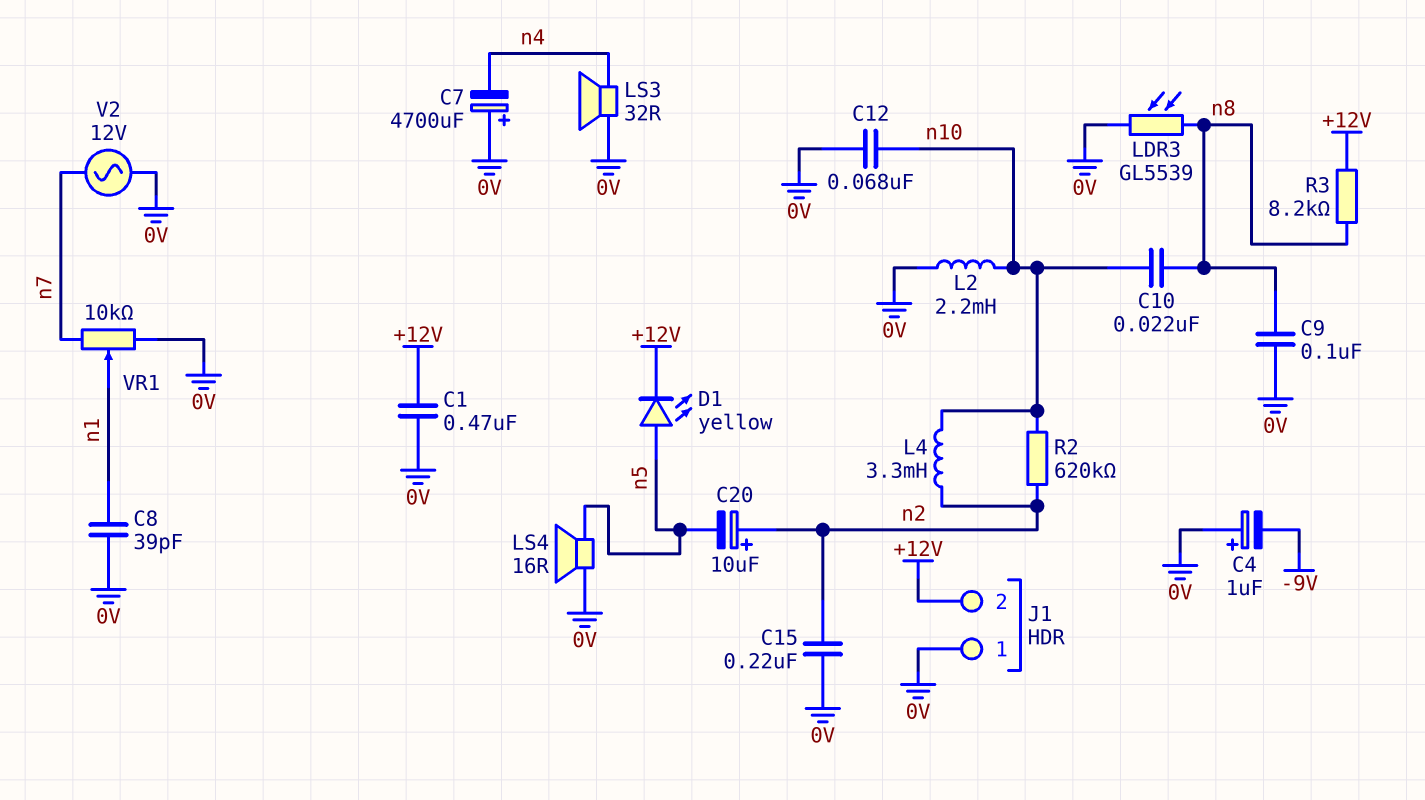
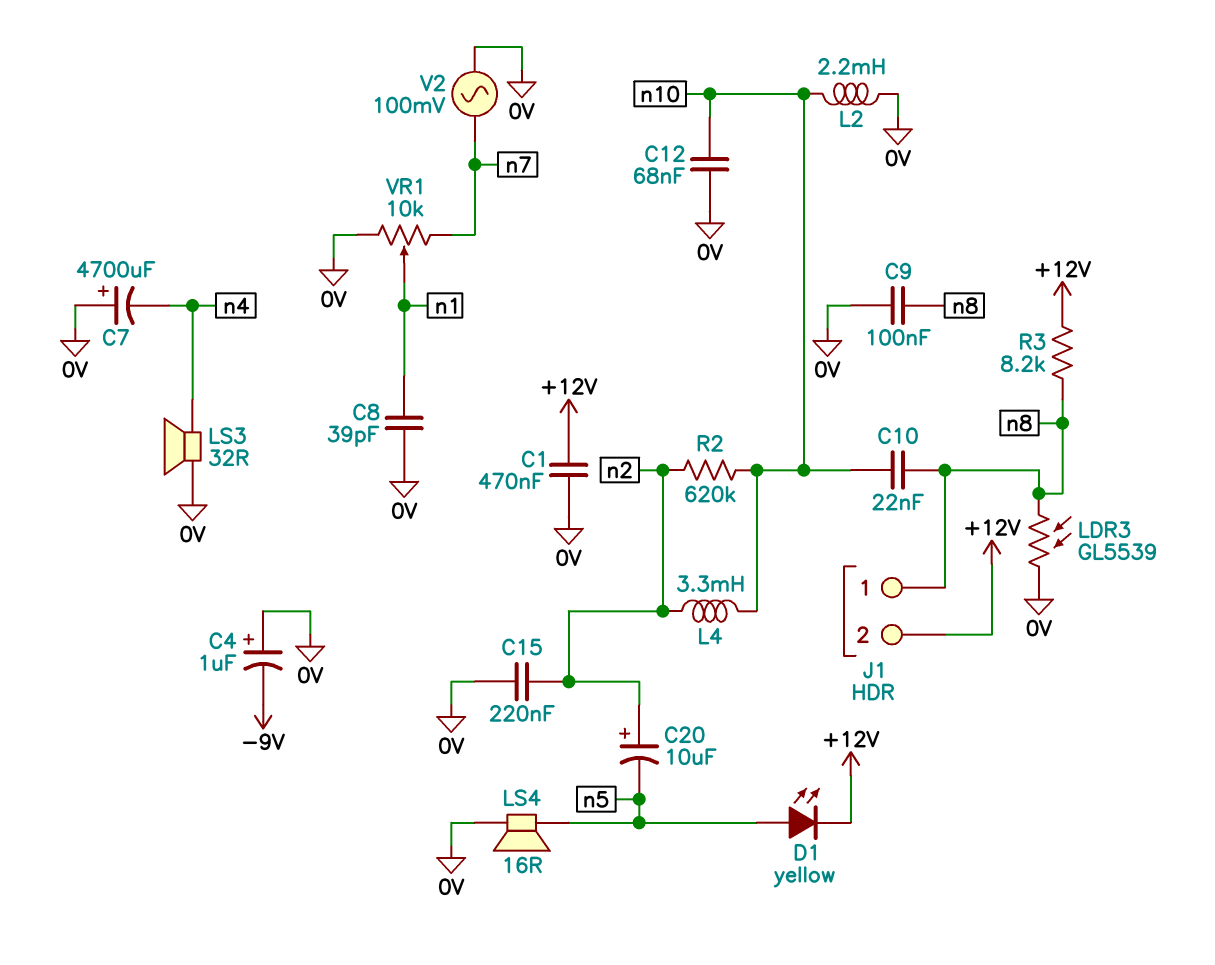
J1 pin 1: 0V -> n8
V2: AC 12V (0V, n7) -> AC 100mV (0V, n7)

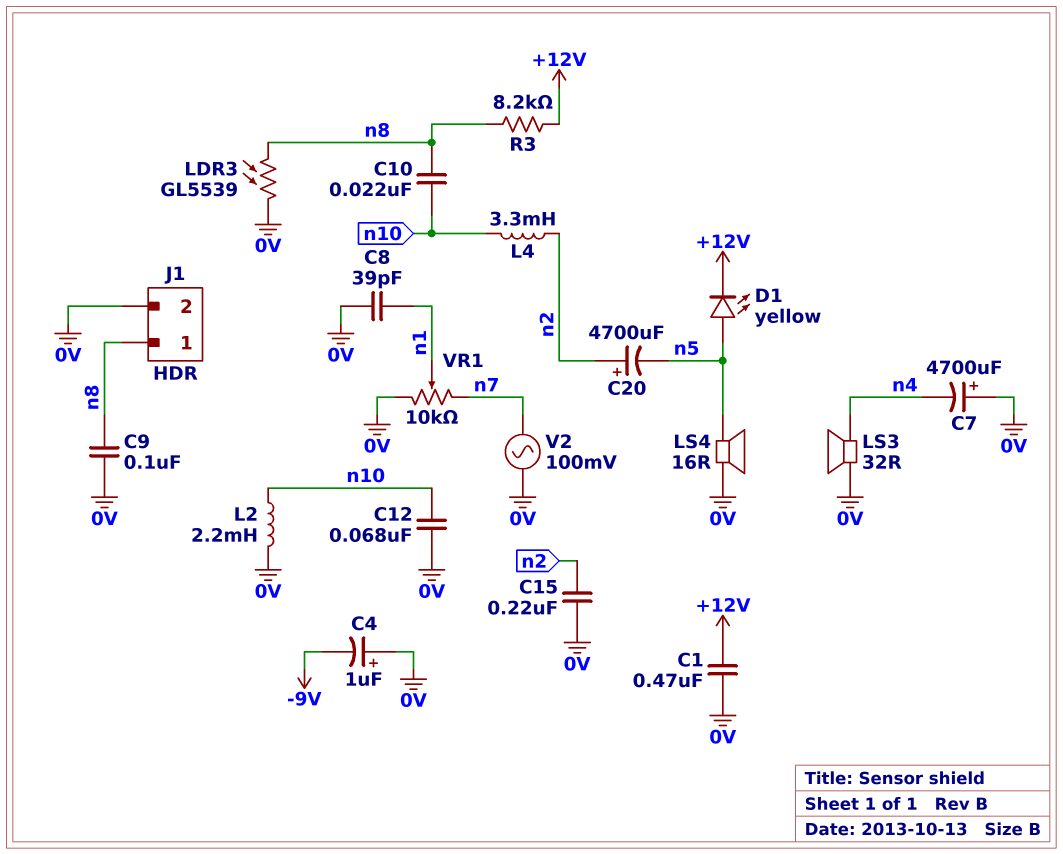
C20: 10uF (plus n2, minus n5) -> 4700uF (plus n2, minus n5)
J1 pin 2: +12V -> 0V
R2: 620k (n2, n10) -> none

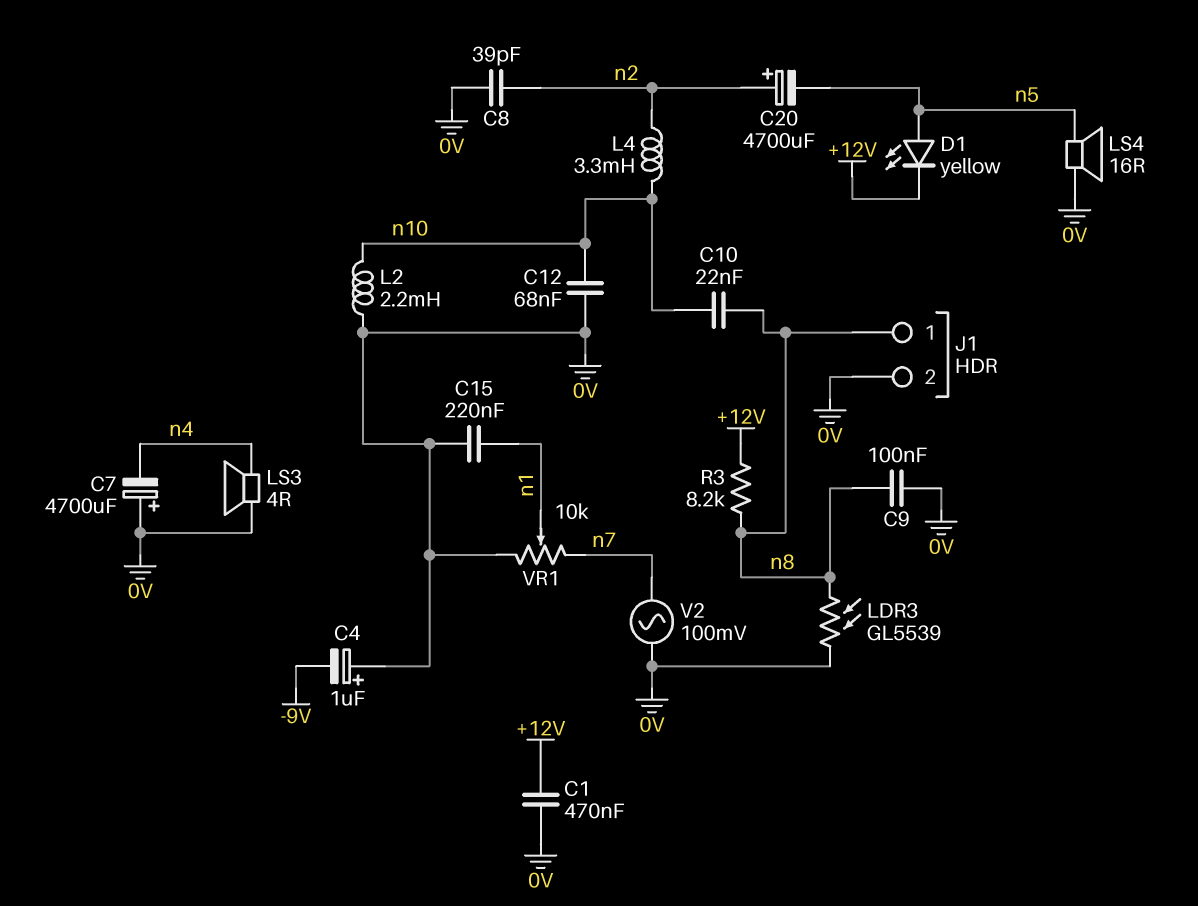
C8: 39pF (0V, n1) -> 39pF (0V, n2)
C15: 220nF (0V, n2) -> 220nF (0V, n1)
LS3: speaker 32R (0V, n4) -> speaker 4R (0V, n4)

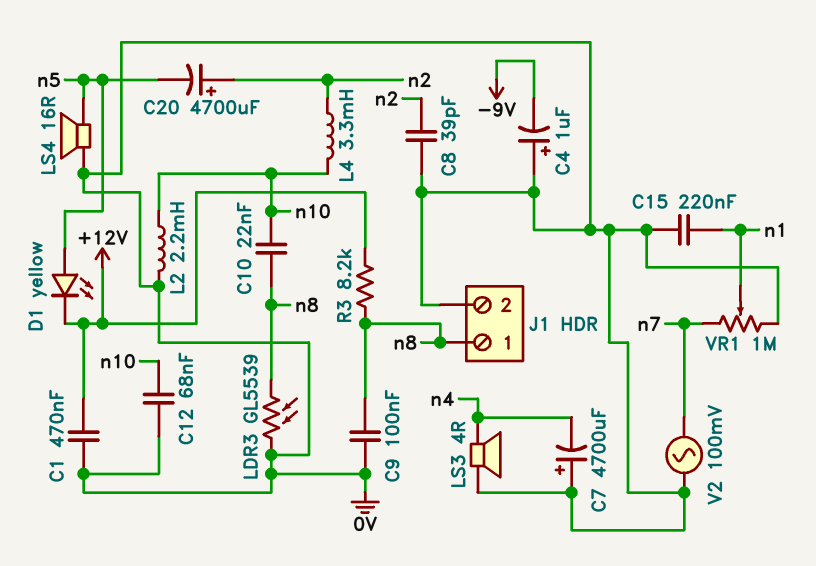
VR1: 10k (0V, n7, wiper n1) -> 1M (0V, n7, wiper n1)

